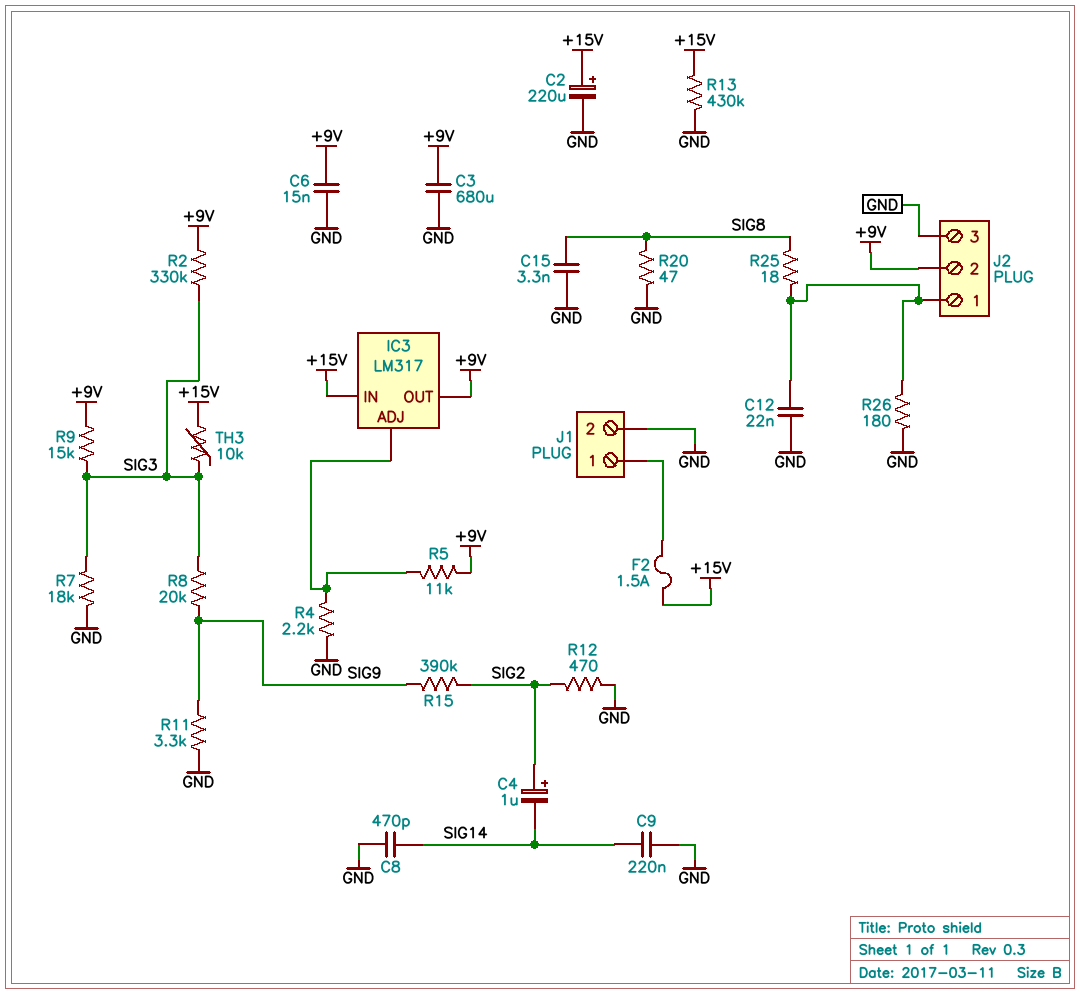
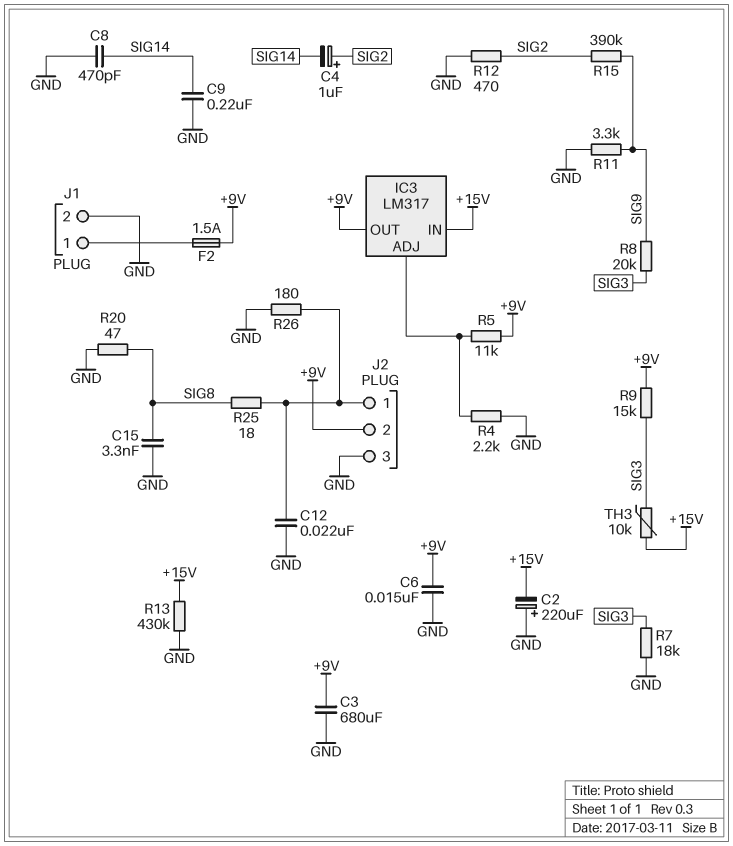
C2: 220uF (plus +15V, minus GND) -> 220uF (plus GND, minus +15V)
F2: 1.5A (+15V, J1/1) -> 1.5A (+9V, J1/1)
R2: 330k (+9V, SIG3) -> none

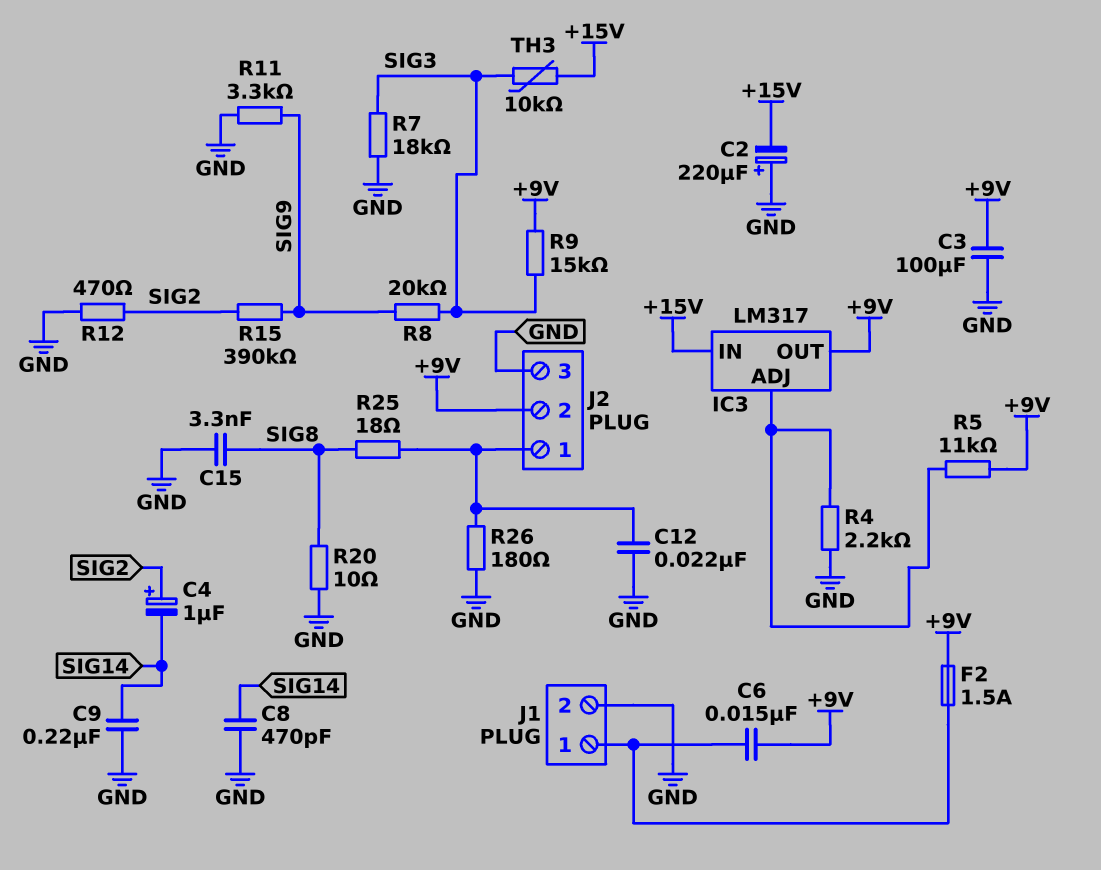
C3: 680uF (+9V, GND) -> 100uF (+9V, GND)
C6: 15nF (+9V, GND) -> 15nF (+9V, J1/1)
R13: 430k (+15V, GND) -> none
R20: 47 (GND, SIG8) -> 10 (GND, SIG8)

